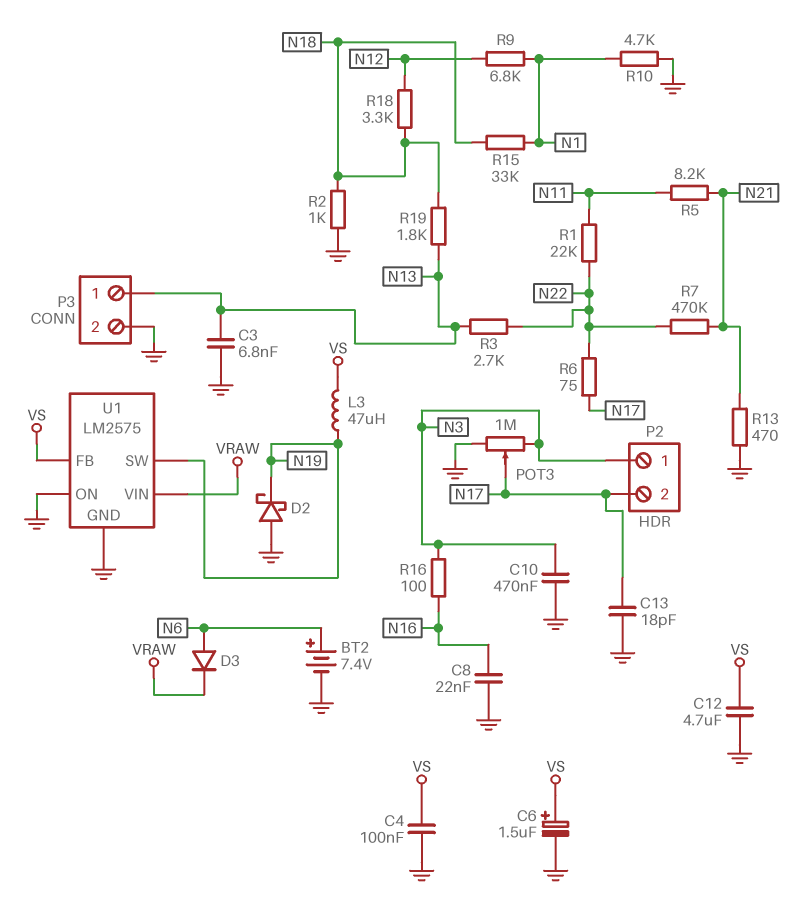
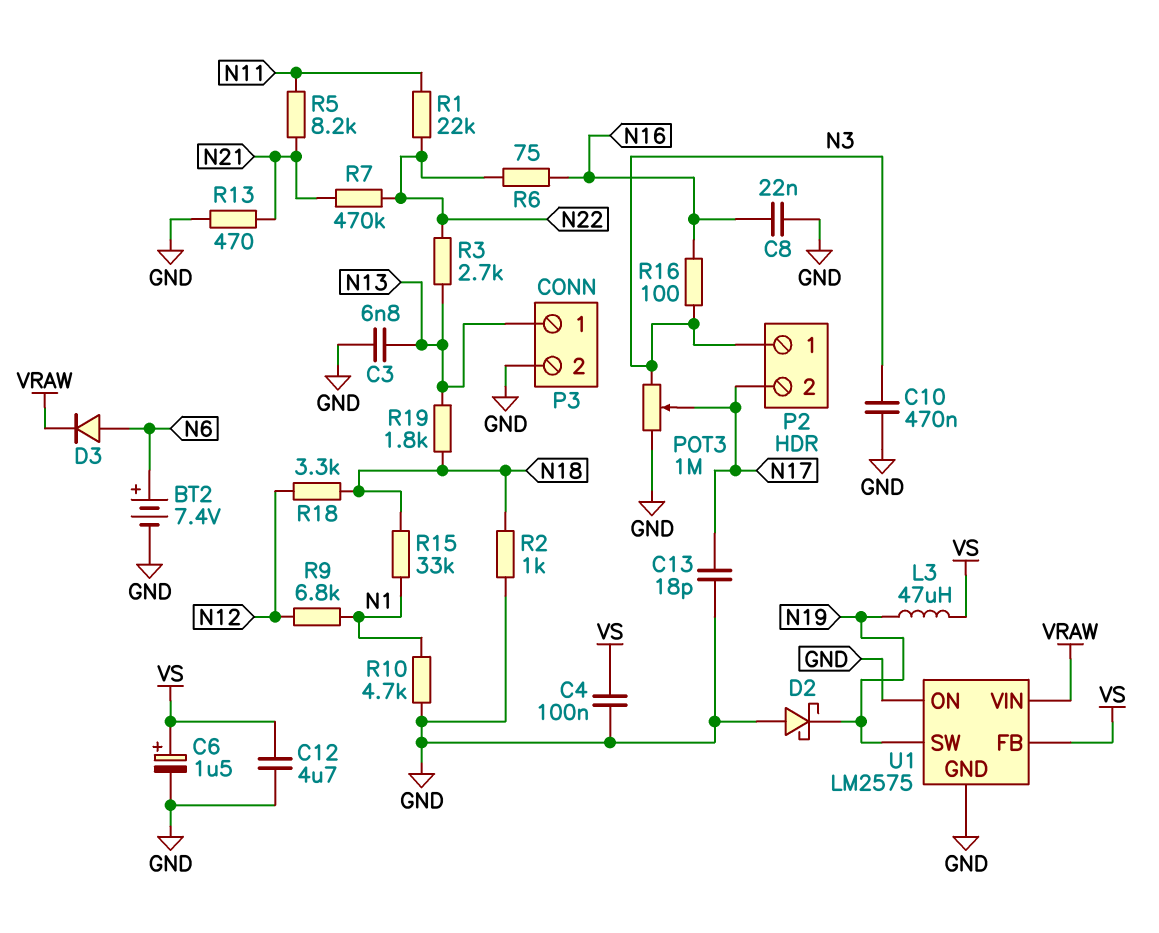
R6: 75 (N17, N22) -> 75 (N16, N22)

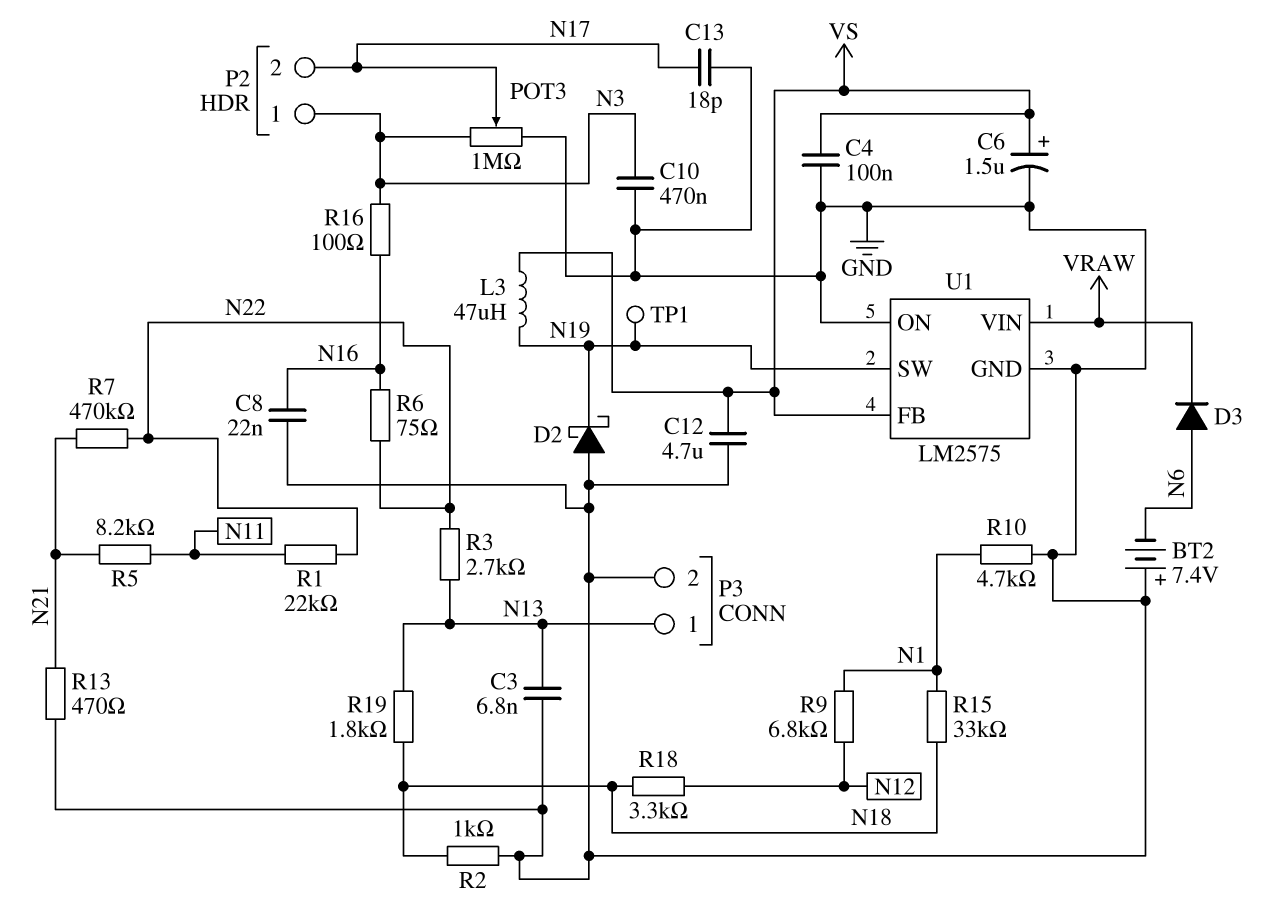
BT2: 7.4V (plus N6, minus GND) -> 7.4V (plus GND, minus N6)
TP1: none -> test point (N19)

